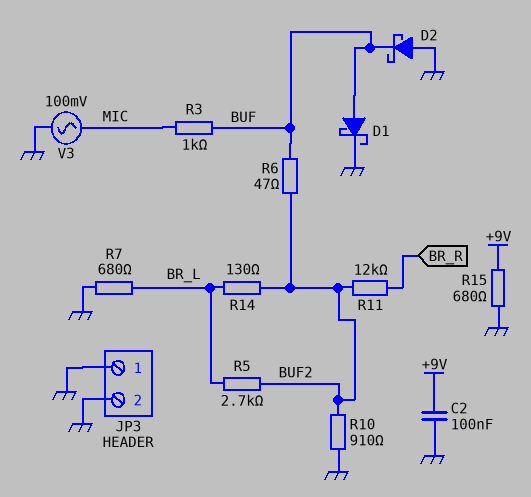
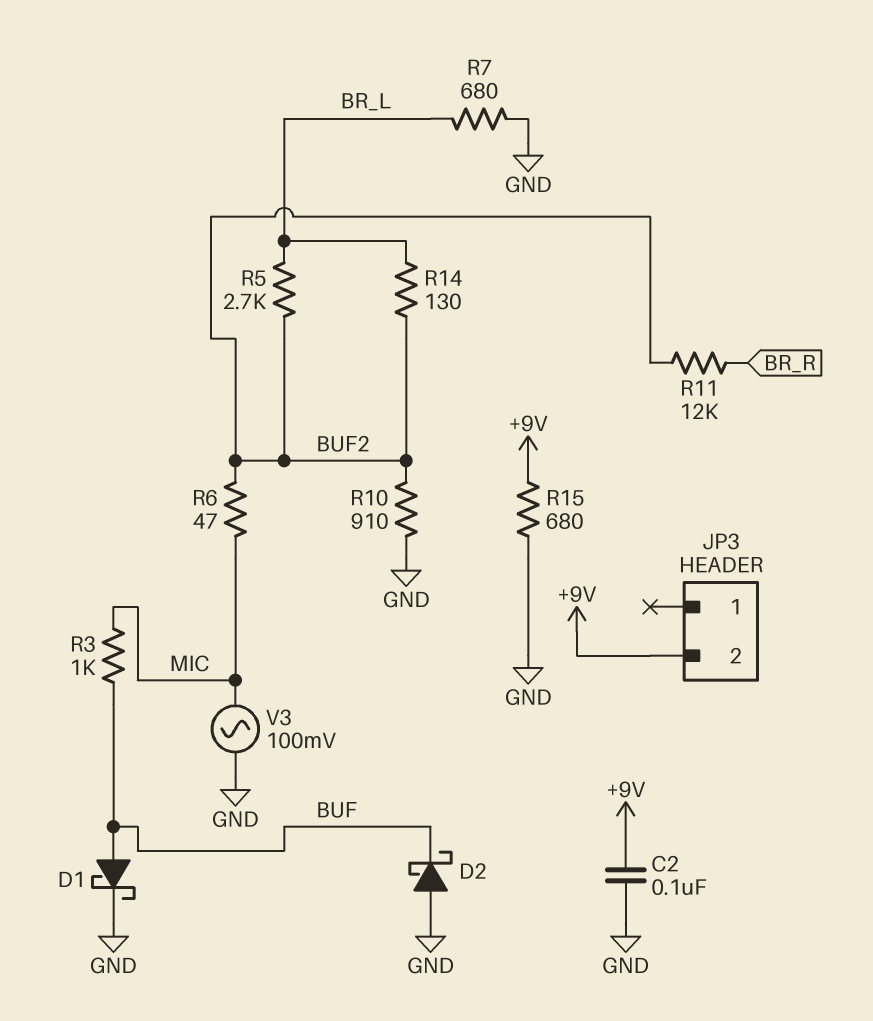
JP3 pin 1: GND -> none
JP3 pin 2: GND -> +9V
R6: 47 (BUF, BUF2) -> 47 (BUF2, MIC)

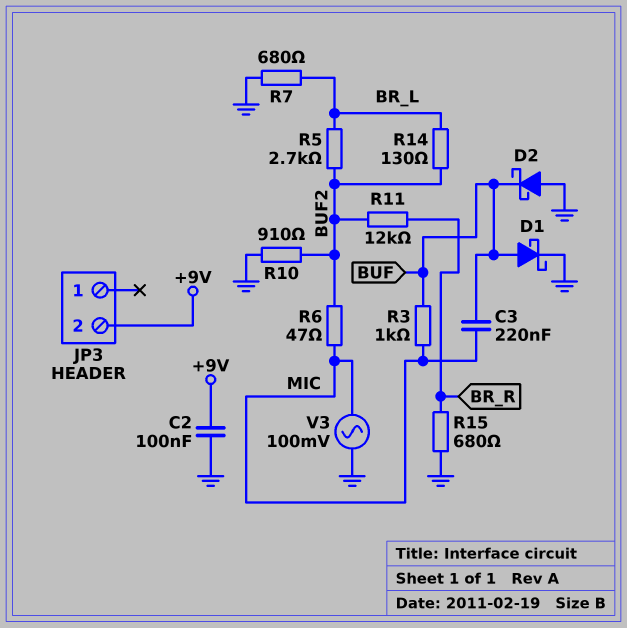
C3: none -> 220nF (BUF, MIC)
R15: 680 (+9V, GND) -> 680 (BR_R, GND)

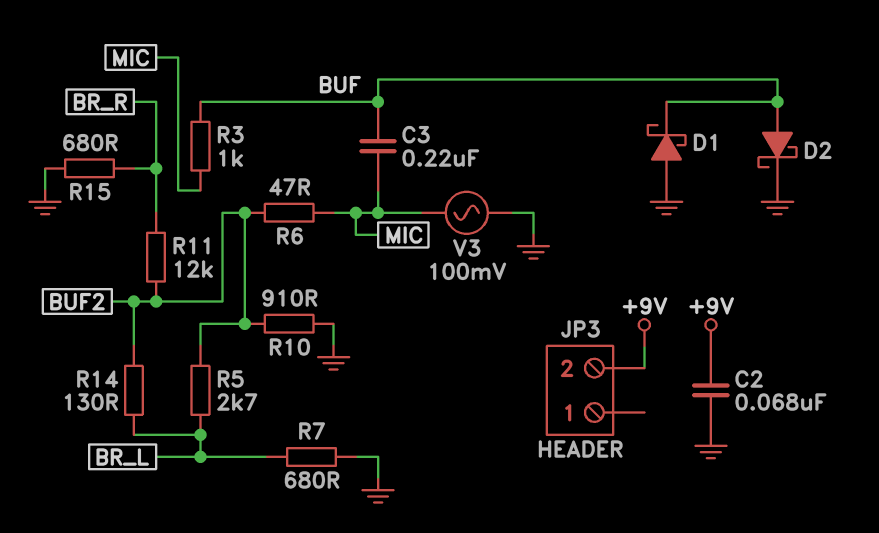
C2: 100nF (+9V, GND) -> 68nF (+9V, GND)
D1: schottky (A BUF, K GND) -> schottky (A GND, K BUF)
D2: schottky (A GND, K BUF) -> schottky (A BUF, K GND)

